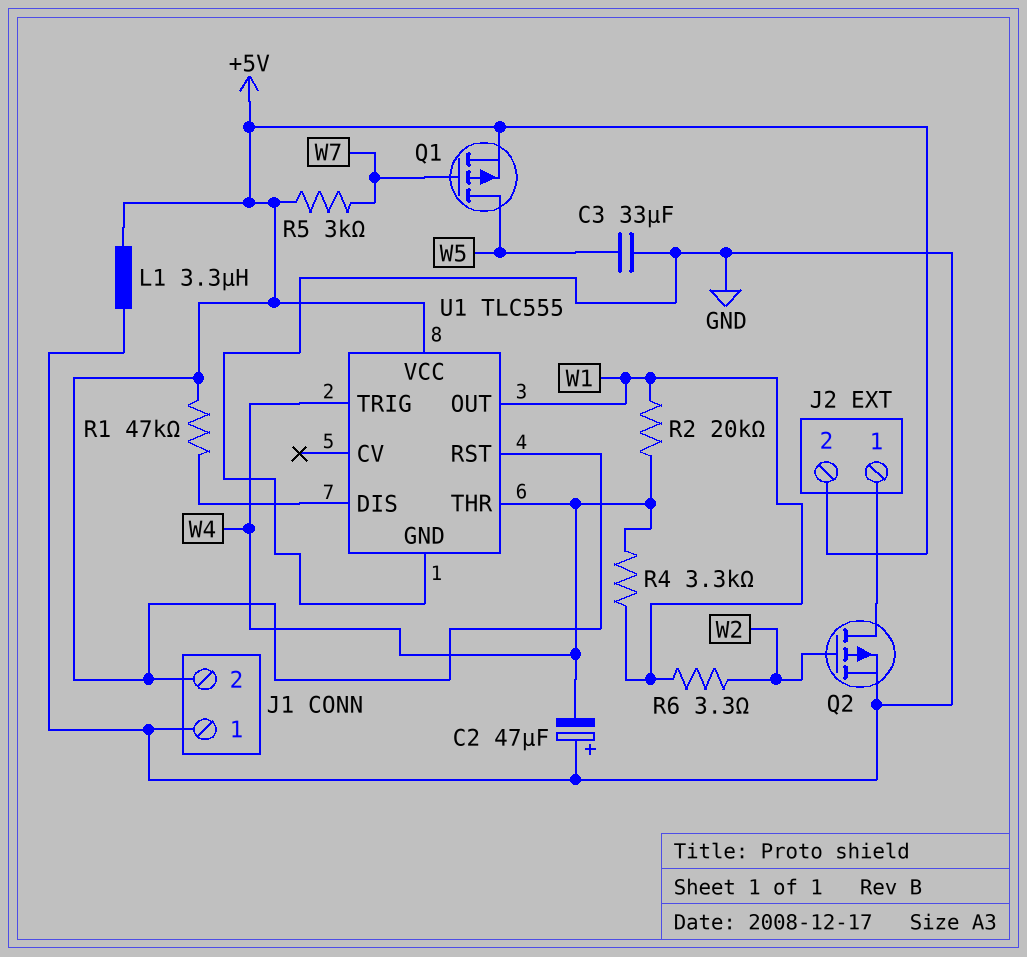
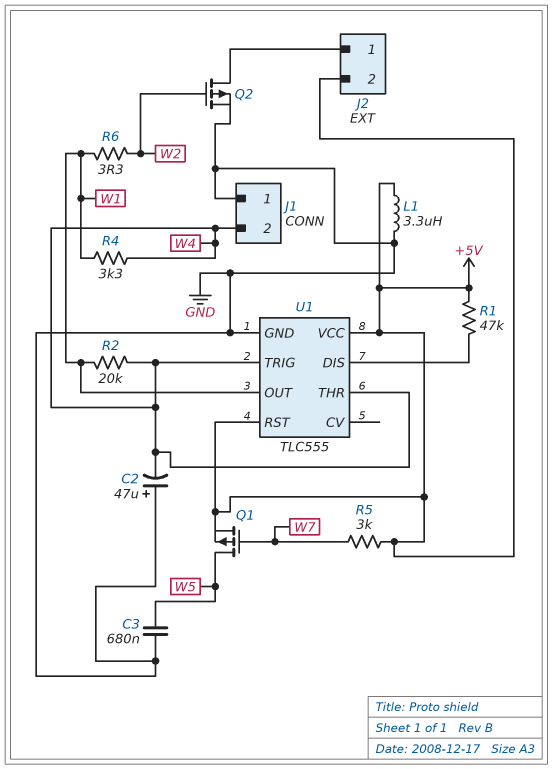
C3: 33uF (GND, W5) -> 680nF (GND, W5)
J1 pin 2: +5V -> W4

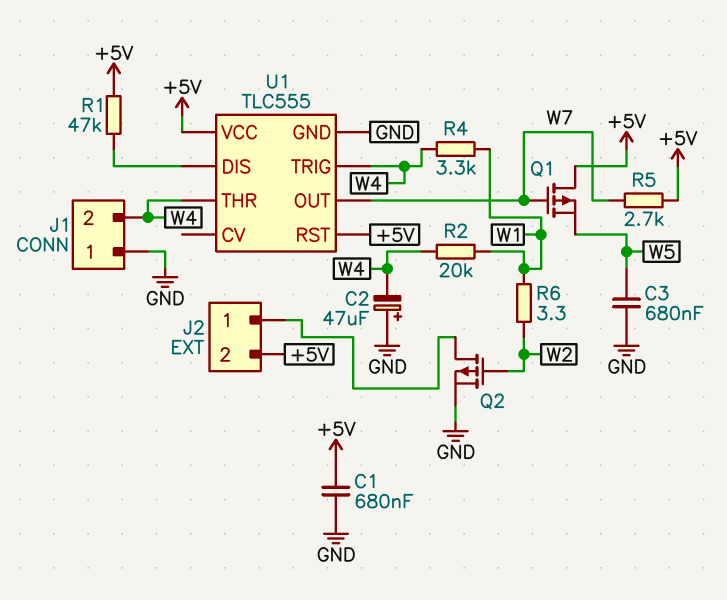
C1: none -> 680nF (+5V, GND)
L1: 3.3uH (+5V, GND) -> none
Q1: PMOS (G W7, D W5, S +5V) -> PMOS (G W7, D +5V, S W5)
R5: 3k (+5V, W7) -> 2.7k (+5V, W7)
U1 pin OUT: W1 -> W7

